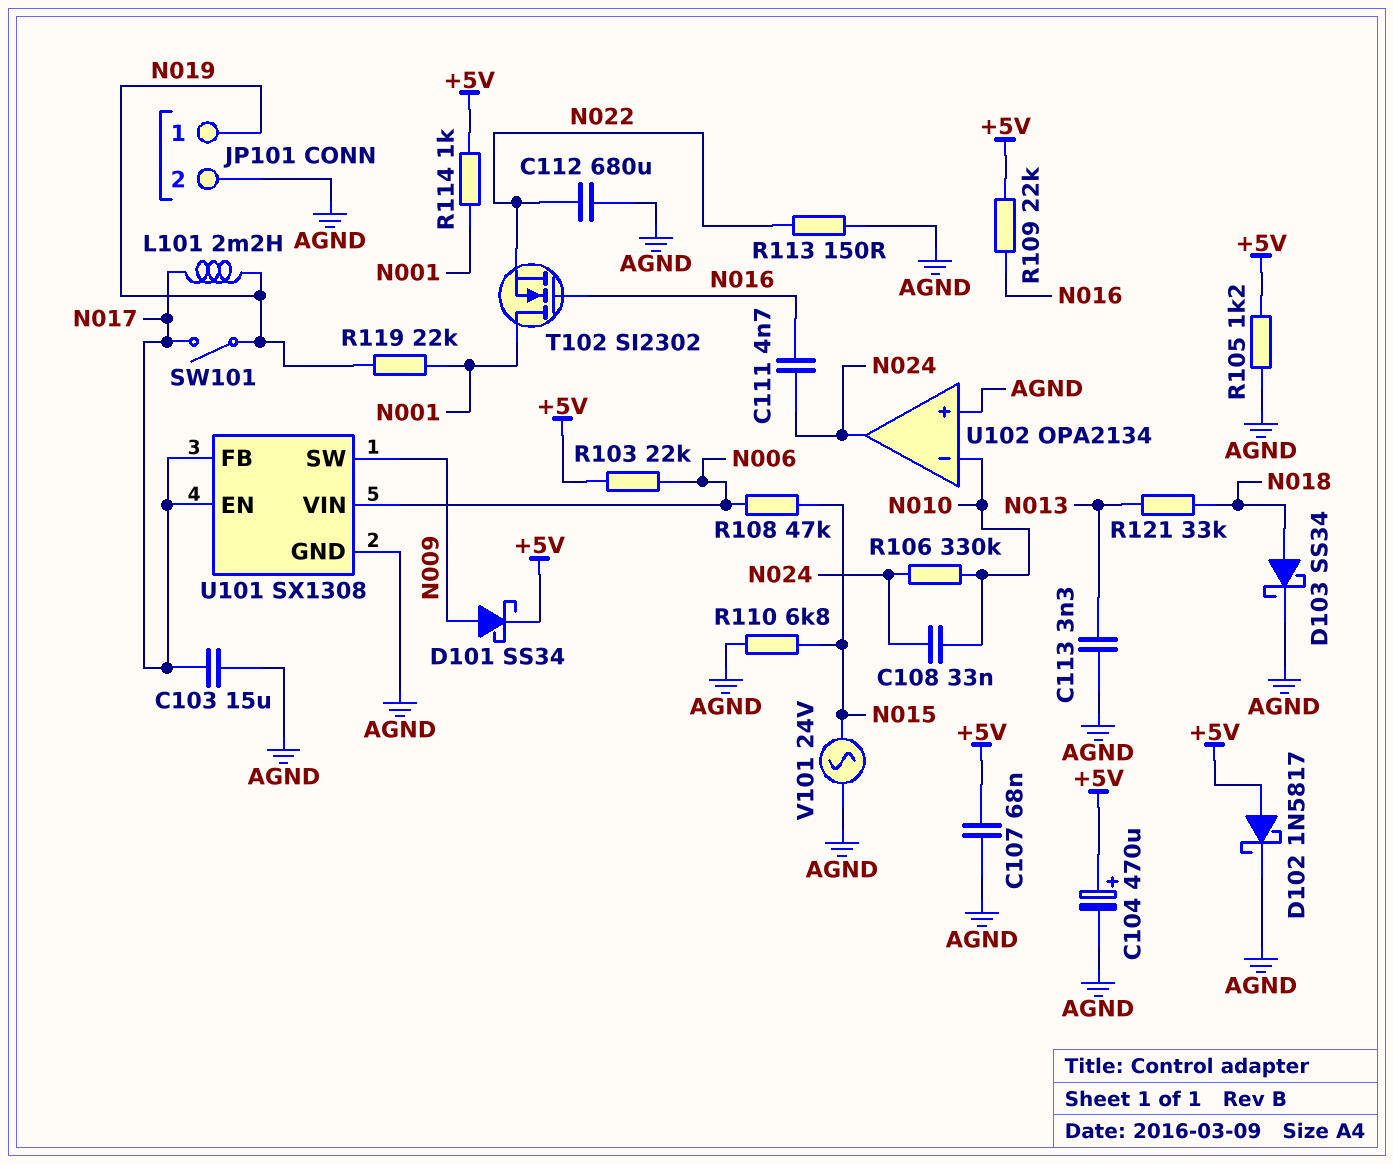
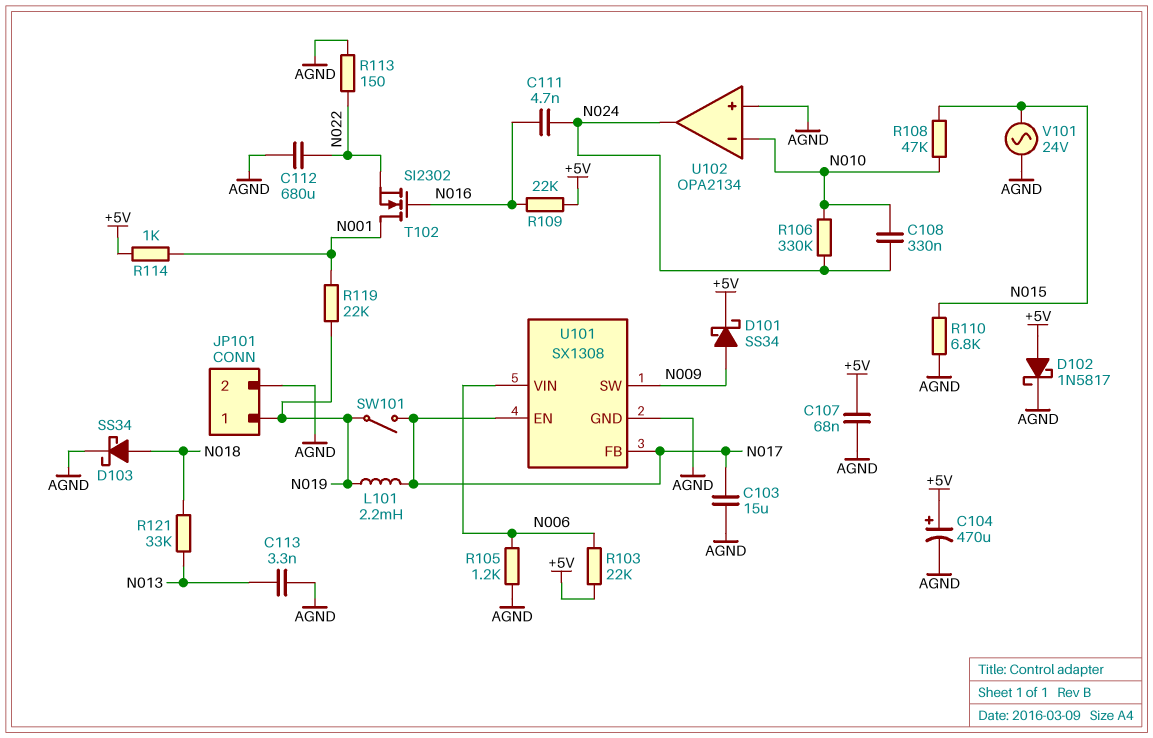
C108: 33nF (N010, N024) -> 330nF (N010, N024)
R105: 1.2k (+5V, AGND) -> 1.2k (AGND, N006)
R108: 47k (N006, N015) -> 47k (N010, N015)

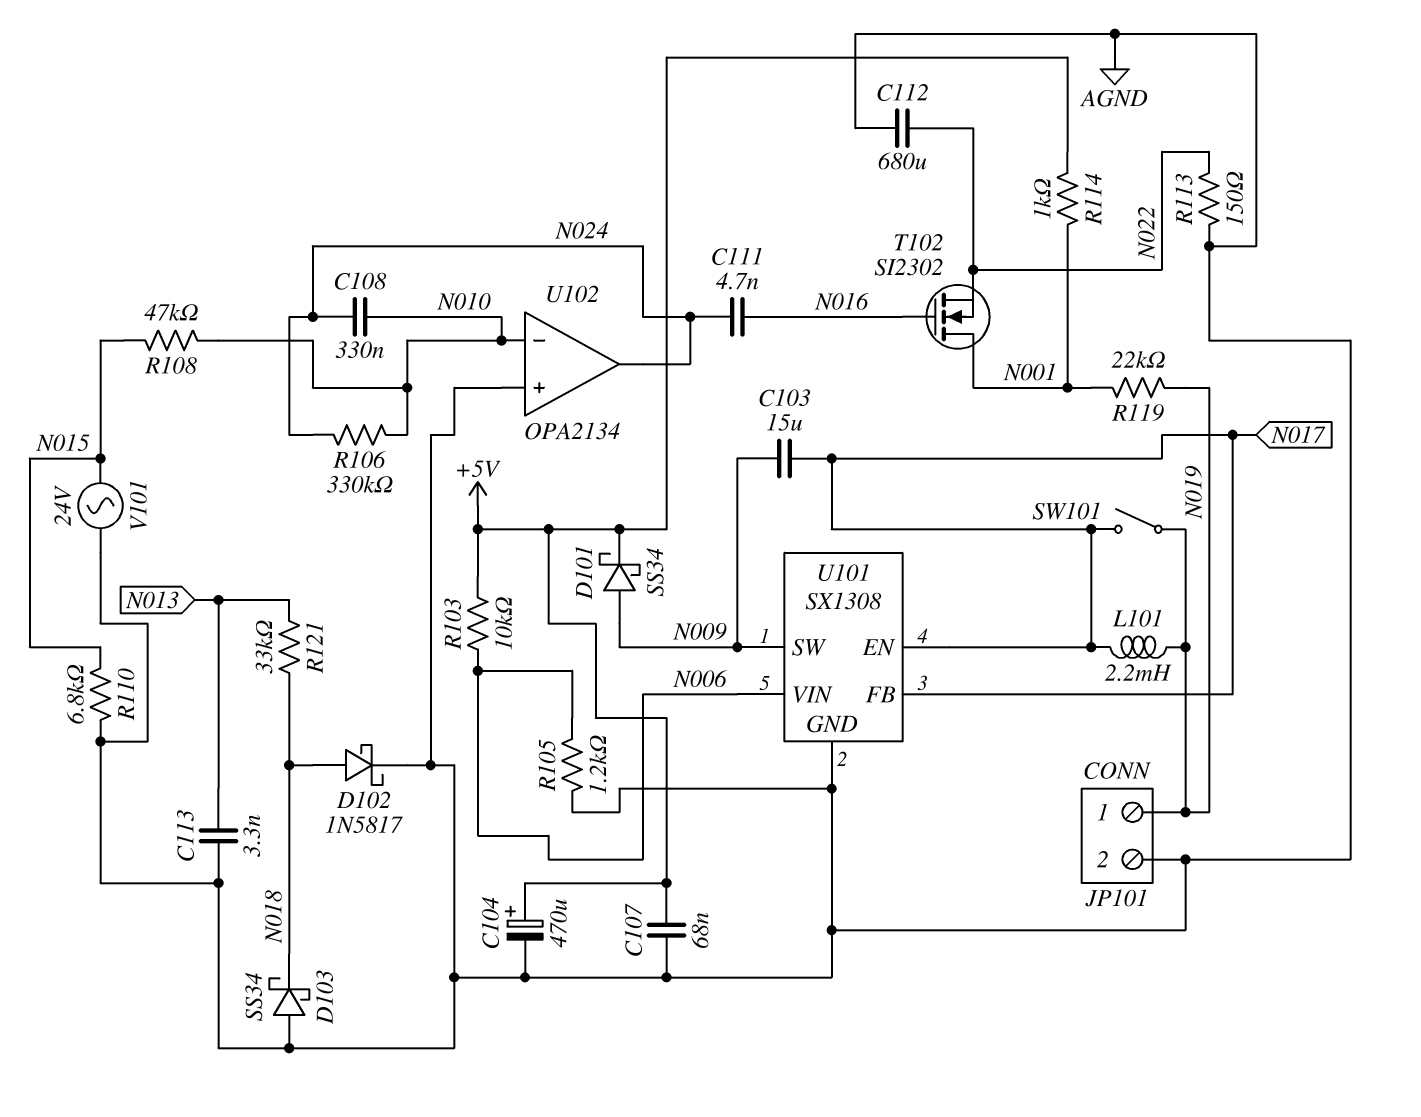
C103: 15uF (AGND, N017) -> 15uF (N009, N017)
D102: schottky 1N5817 (A +5V, K AGND) -> schottky 1N5817 (A N018, K AGND)
D103: schottky SS34 (A N018, K AGND) -> schottky SS34 (A AGND, K N018)
R103: 22k (+5V, N006) -> 10k (+5V, N006)
R109: 22k (+5V, N016) -> none

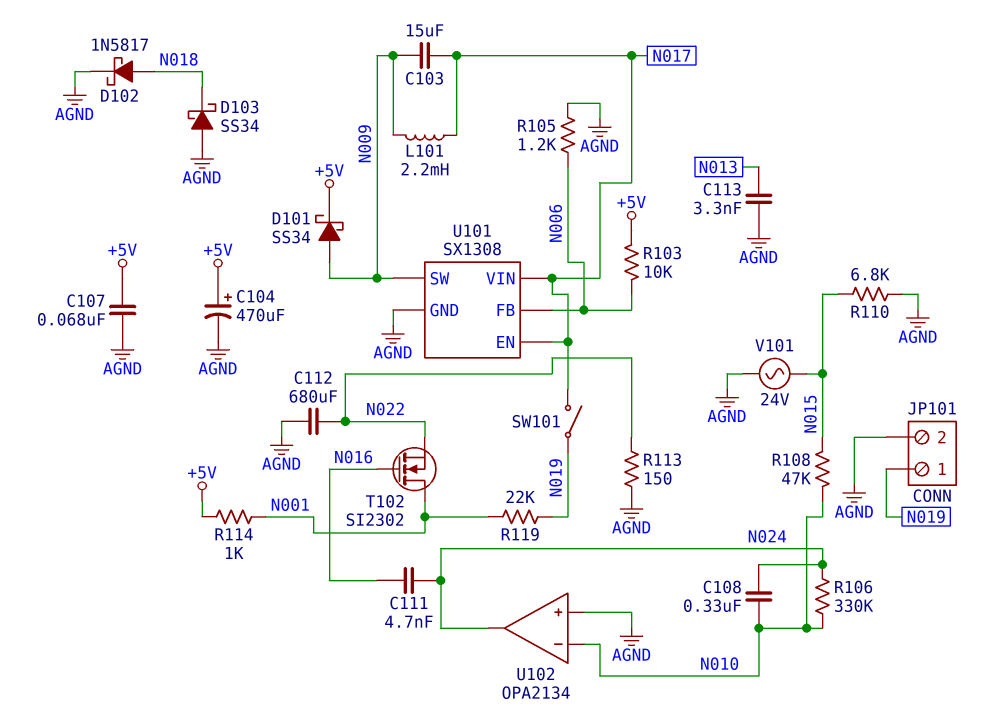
L101: 2.2mH (N017, N019) -> 2.2mH (N009, N017)
R121: 33k (N013, N018) -> none
U101 pin FB: N017 -> N006
U101 pin VIN: N006 -> N017

